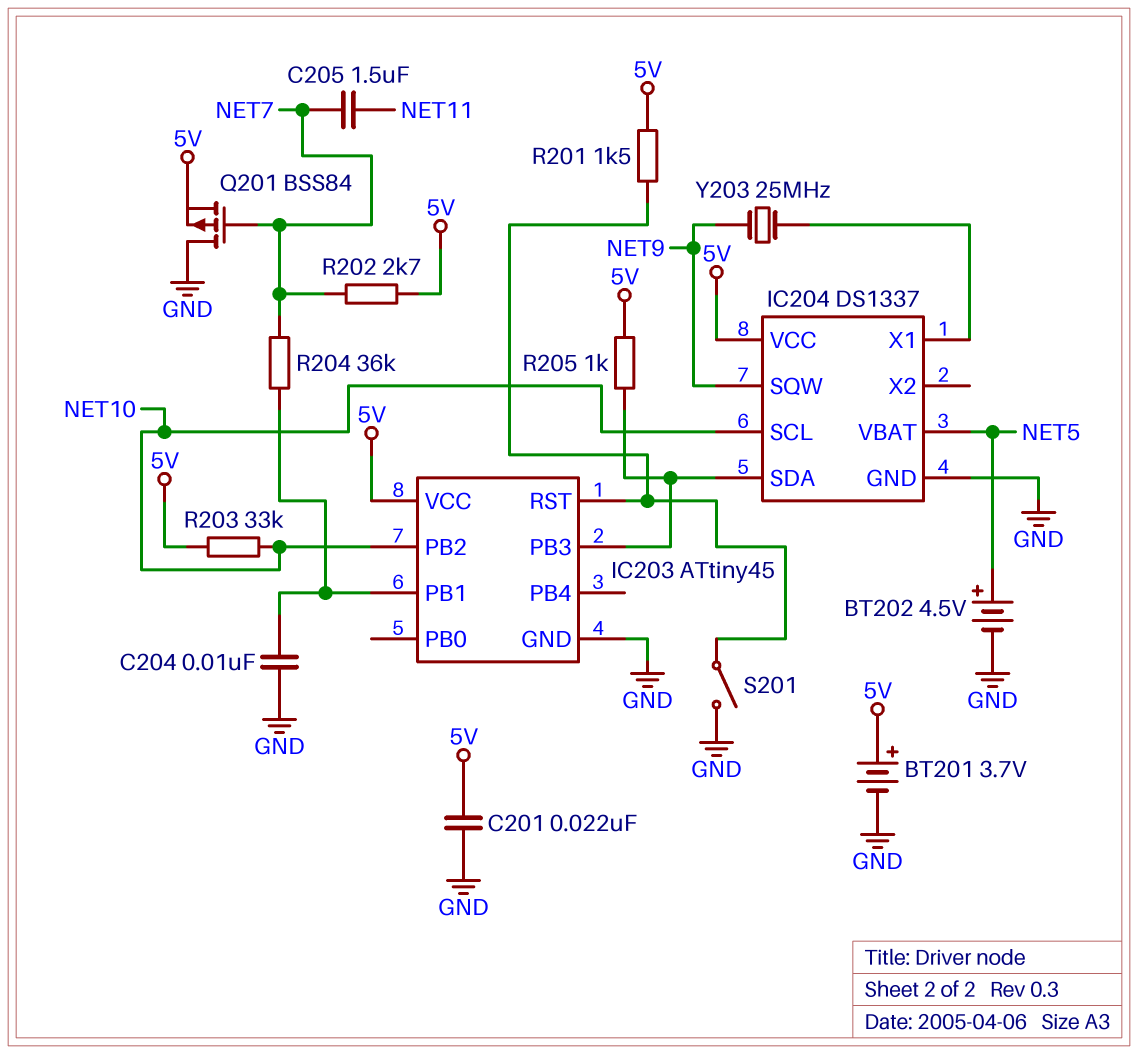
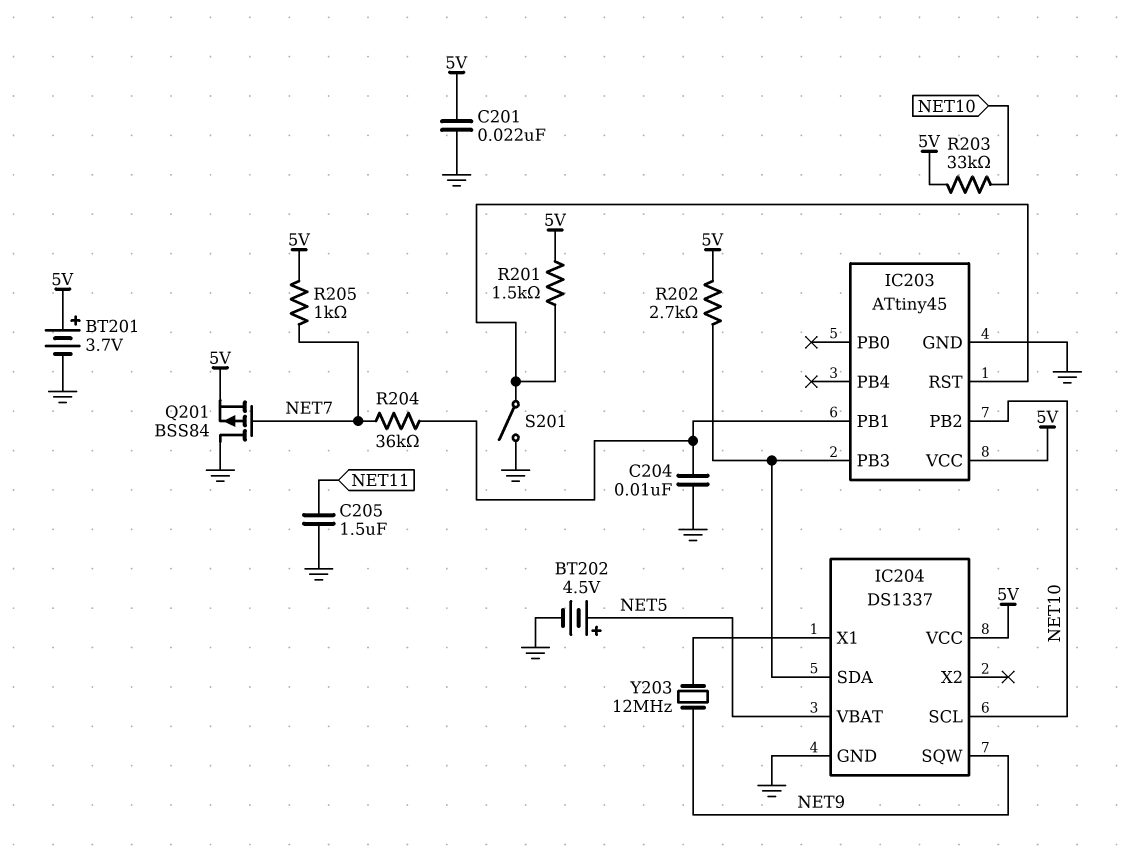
C205: 1.5uF (NET7, NET11) -> 1.5uF (GND, NET11)
R202: 2.7k (5V, NET7) -> 2.7k (5V, IC203/PB3)
R205: 1k (5V, IC203/PB3) -> 1k (5V, NET7)
Y203: 25MHz (IC204/X1, NET9) -> 12MHz (IC204/X1, NET9)

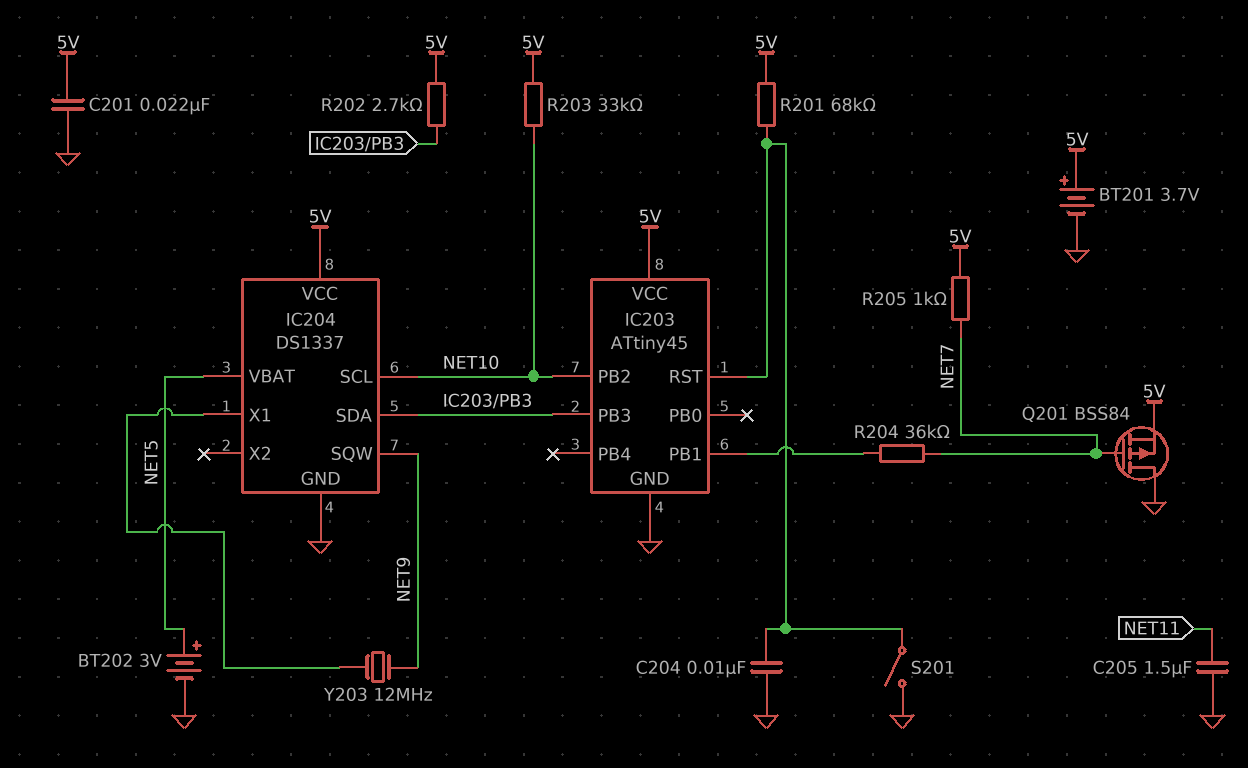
BT202: 4.5V (plus NET5, minus GND) -> 3V (plus NET5, minus GND)
C204: 10nF (GND, IC203/PB1) -> 10nF (GND, IC203/RST)
R201: 1.5k (5V, IC203/RST) -> 68k (5V, IC203/RST)

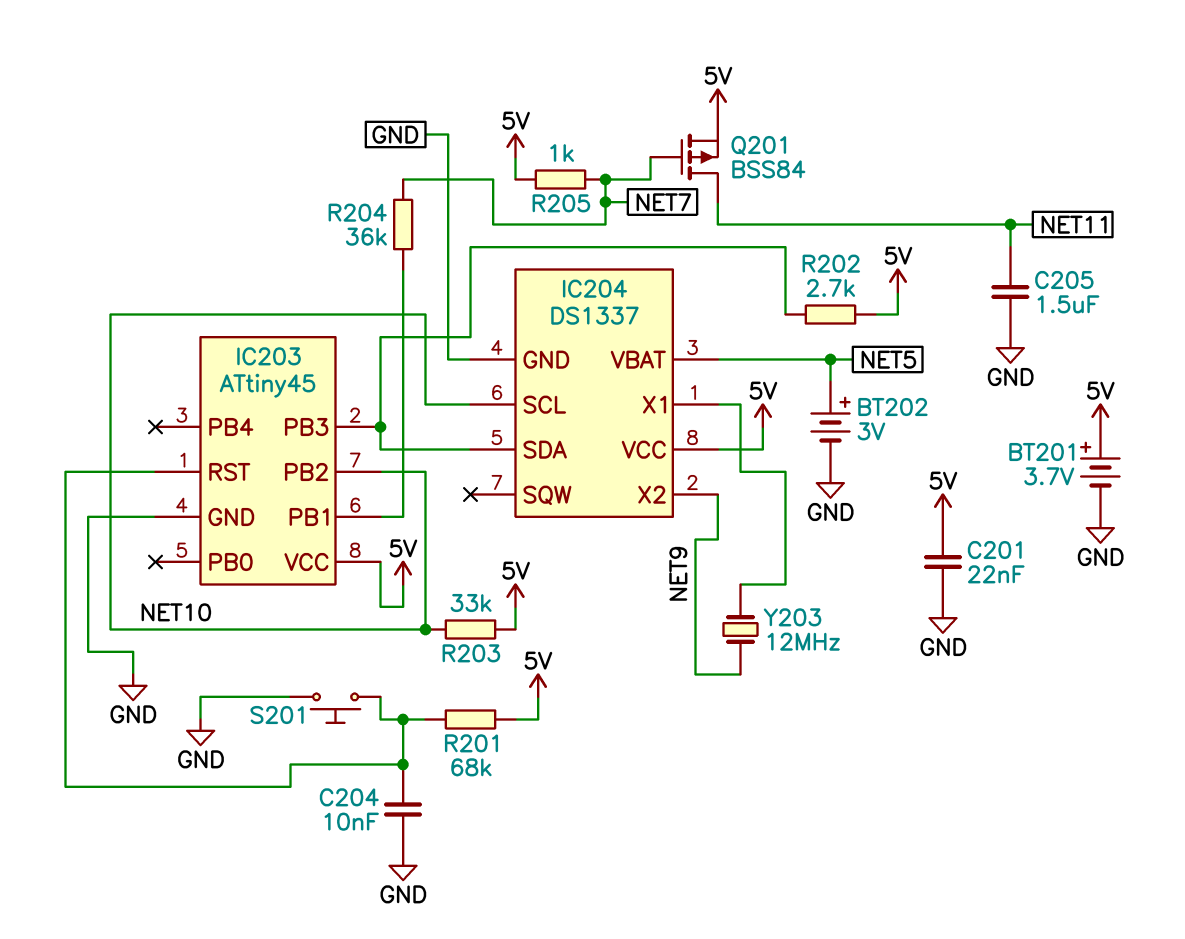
IC204 pin SQW: NET9 -> none
IC204 pin X2: none -> NET9
Q201: PMOS BSS84 (G NET7, D GND, S 5V) -> PMOS BSS84 (G NET7, D NET11, S 5V)
S201: switch (GND, IC203/RST) -> button (GND, IC203/RST)

